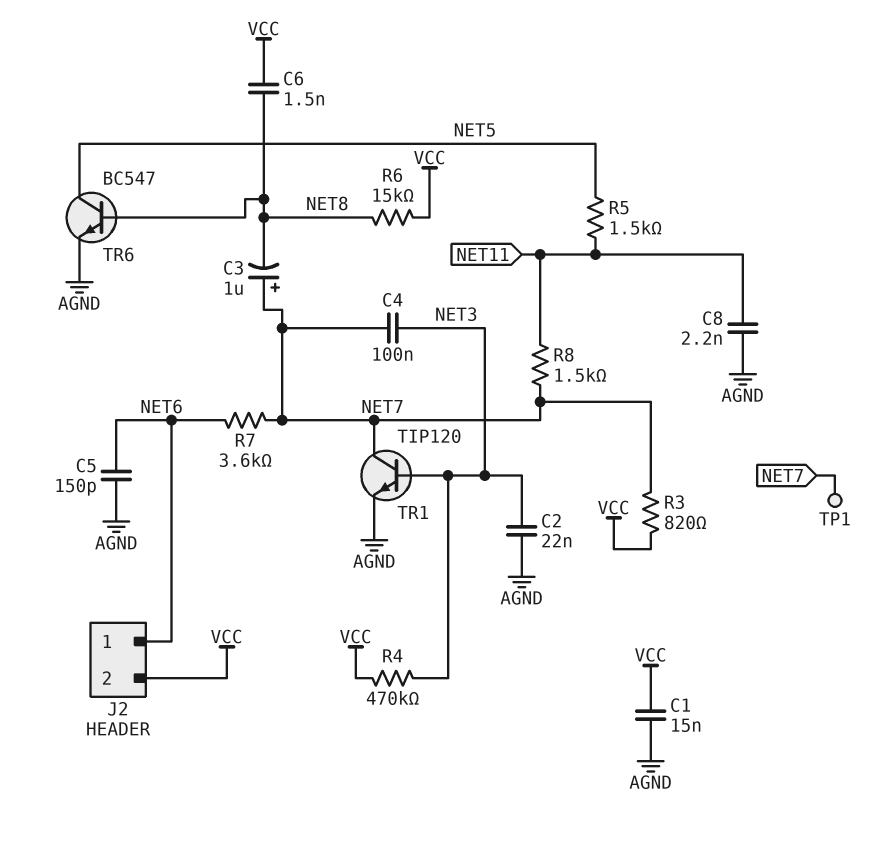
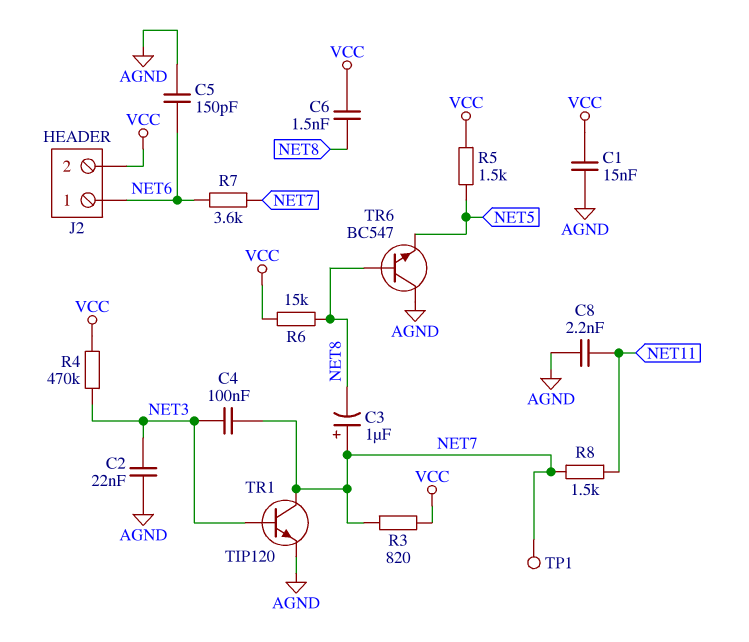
R5: 1.5k (NET5, NET11) -> 1.5k (NET5, VCC)
TR6: NPN BC547 (B NET8, C NET5, E AGND) -> NPN BC547 (B NET8, C AGND, E NET5)

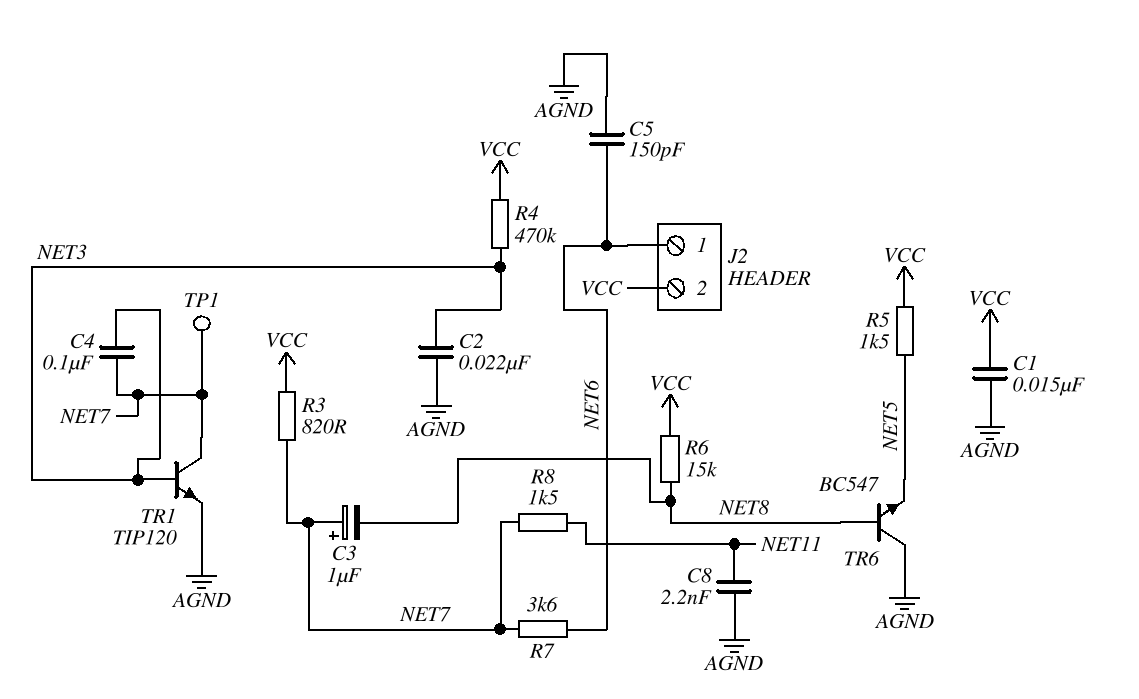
C6: 1.5nF (NET8, VCC) -> none

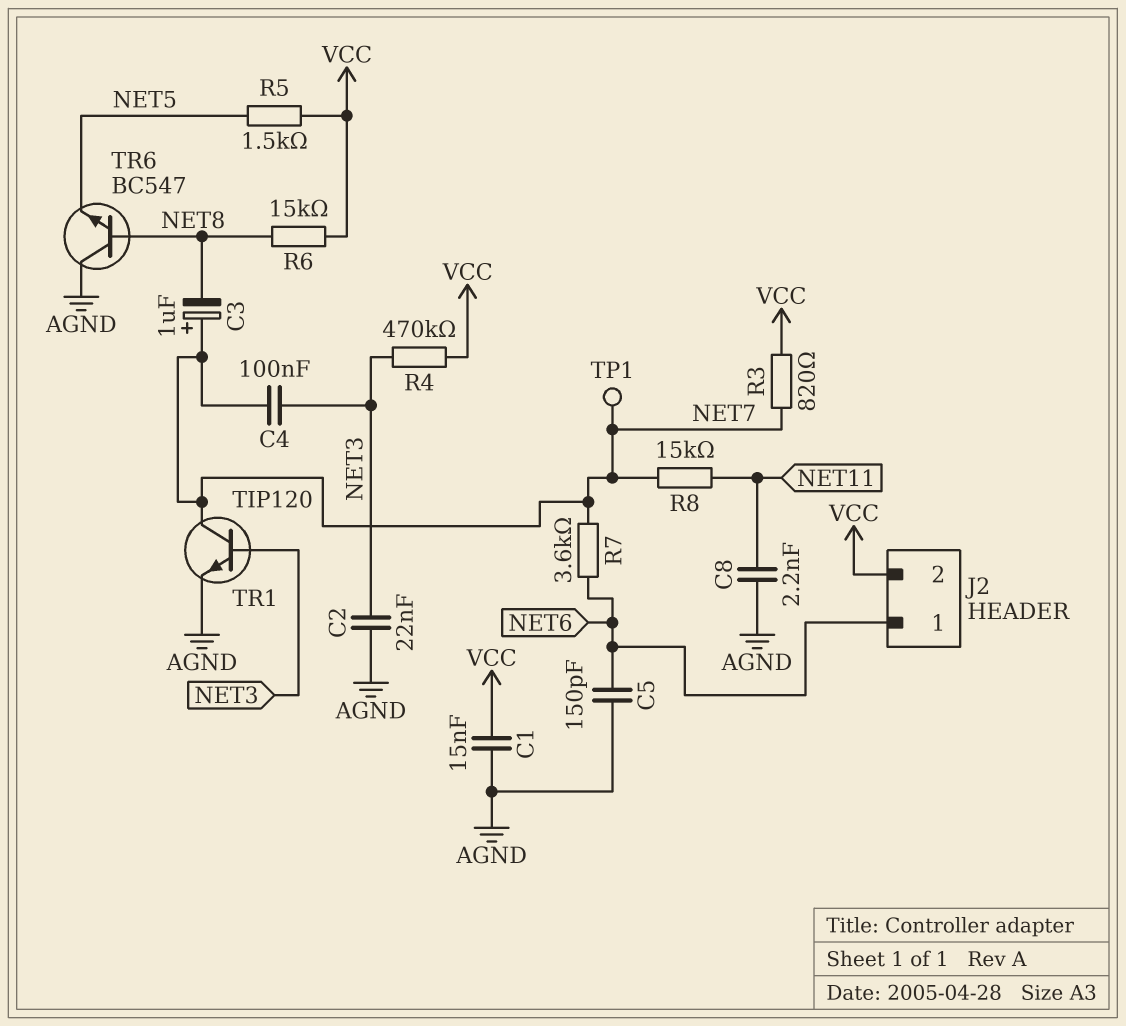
R8: 1.5k (NET7, NET11) -> 15k (NET7, NET11)

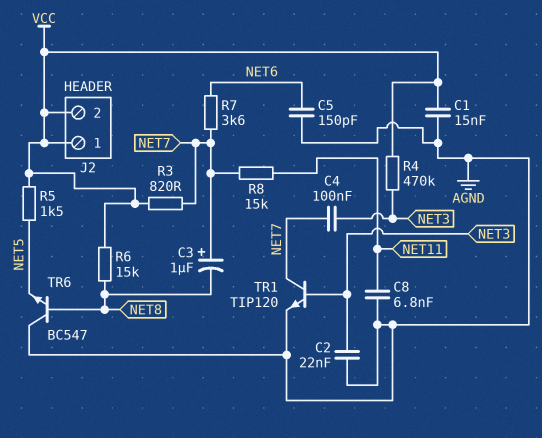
C8: 2.2nF (AGND, NET11) -> 6.8nF (AGND, NET11)
J2 pin 1: NET6 -> VCC
TP1: test point (NET7) -> none

